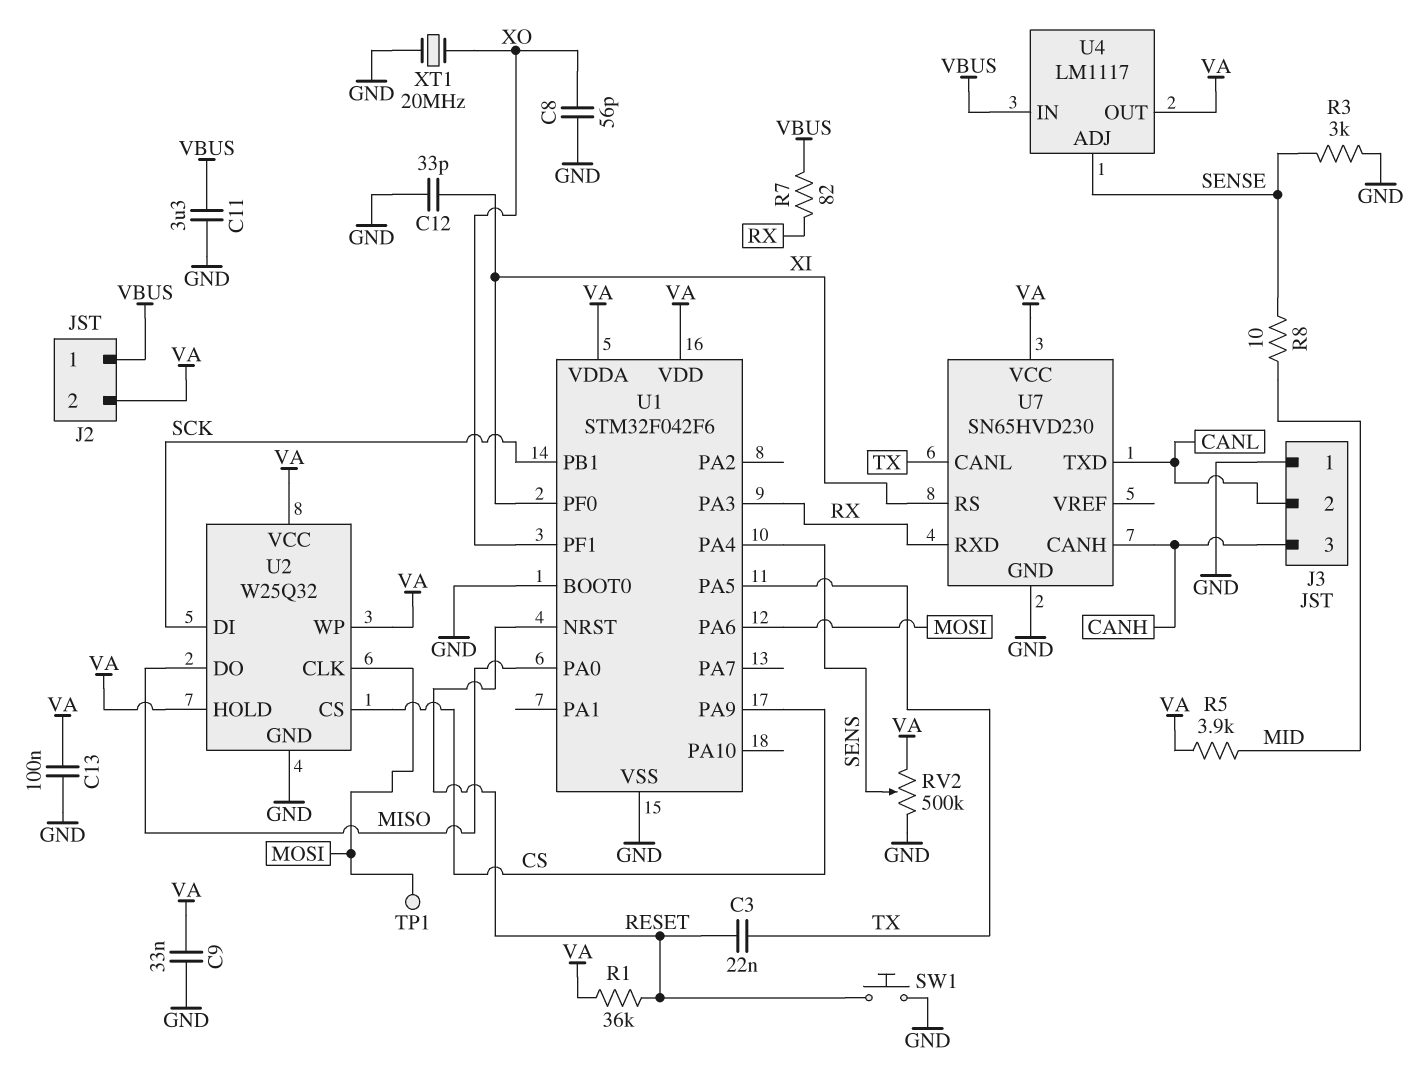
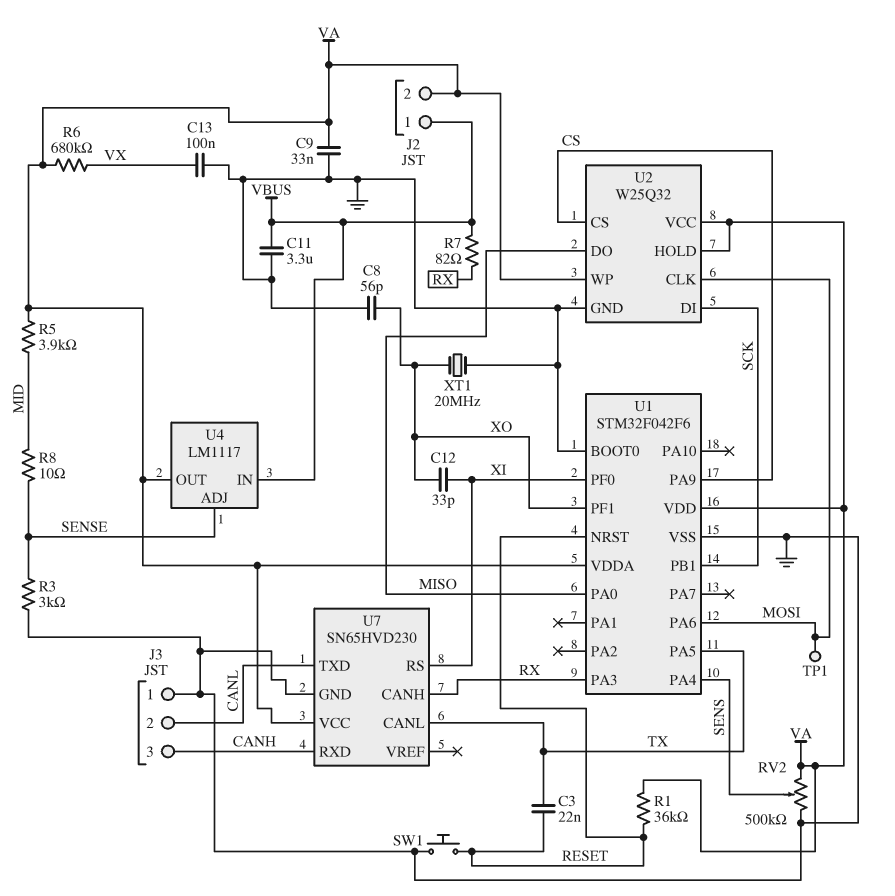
C12: 33pF (GND, XI) -> 33pF (XI, XO)
C13: 100nF (GND, VA) -> 100nF (GND, VX)
R6: none -> 680k (VA, VX)
U7 pin CANH: CANH -> RX
U7 pin RXD: RX -> CANH

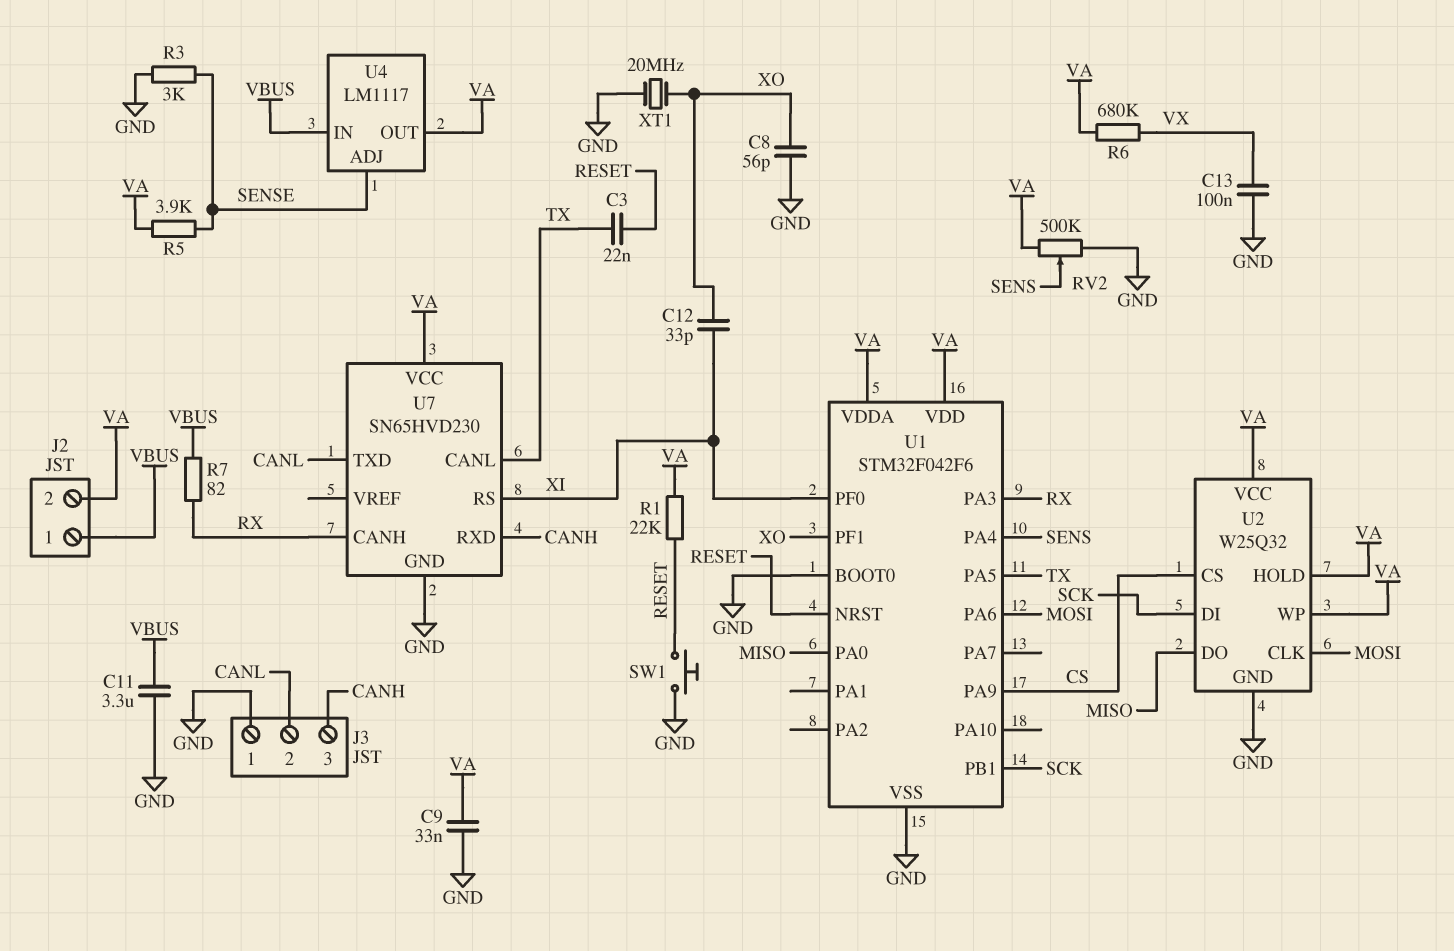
R1: 36k (RESET, VA) -> 22k (RESET, VA)
R5: 3.9k (MID, VA) -> 3.9k (SENSE, VA)
R8: 10 (MID, SENSE) -> none
TP1: test point (MOSI) -> none

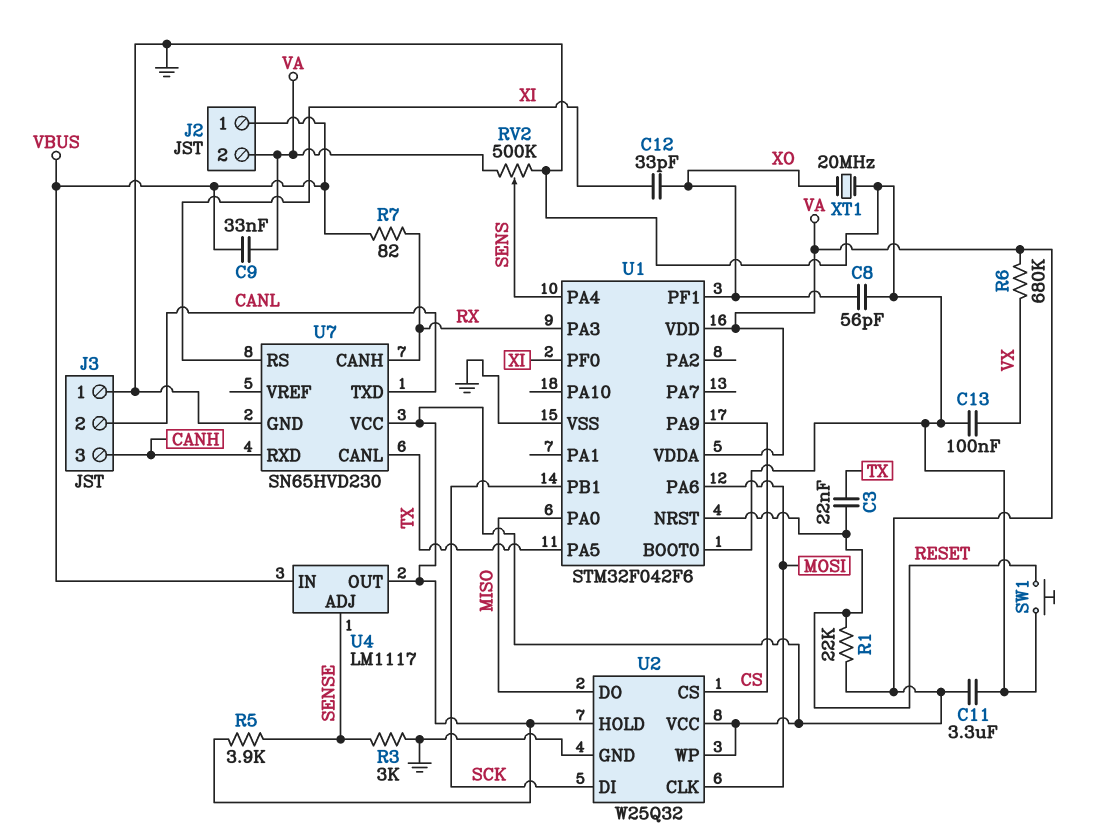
C9: 33nF (GND, VA) -> 33nF (VA, VBUS)
C11: 3.3uF (GND, VBUS) -> 3.3uF (GND, VA)

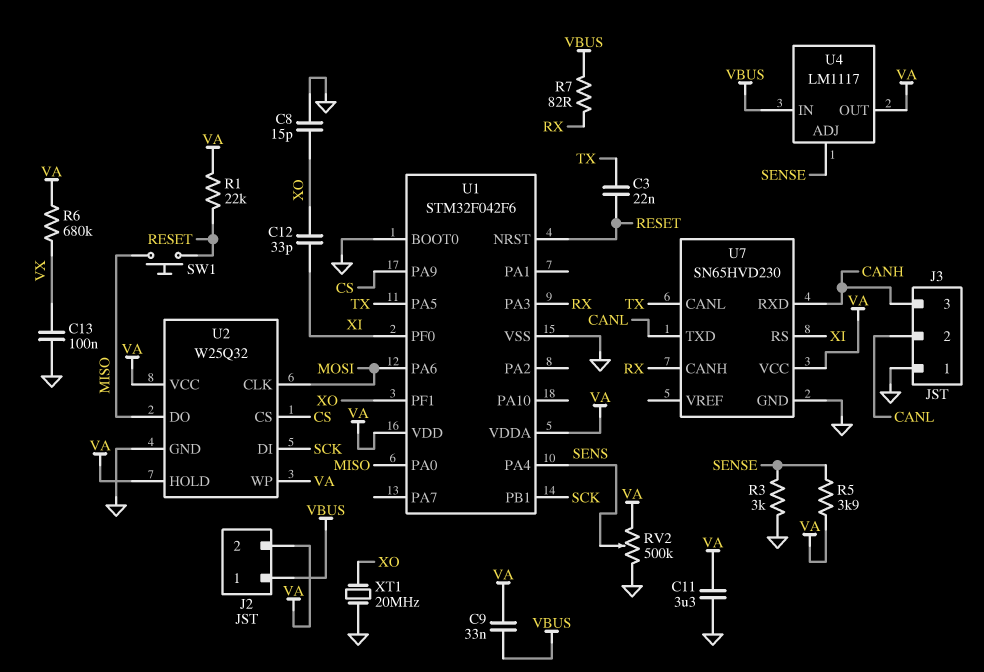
C8: 56pF (GND, XO) -> 15pF (GND, XO)
SW1: button (GND, RESET) -> button (MISO, RESET)

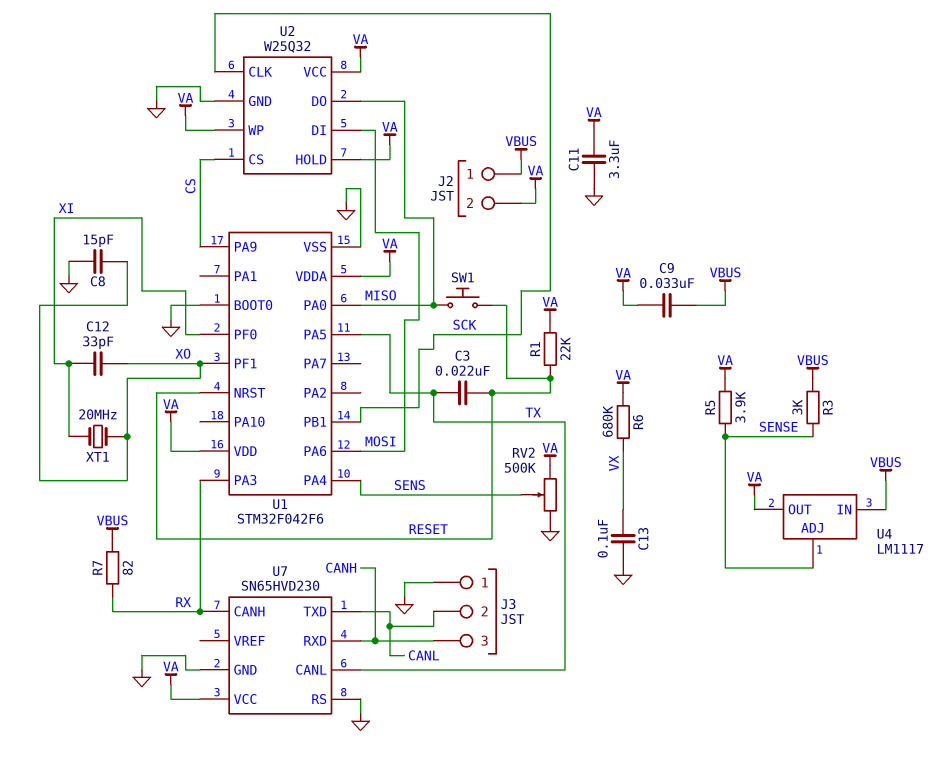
R3: 3k (GND, SENSE) -> 3k (SENSE, VBUS)
U2 pin CLK: MOSI -> SCK
U2 pin DI: SCK -> MOSI
U7 pin RS: XI -> GND
XT1: 20MHz (GND, XO) -> 20MHz (XI, XO)

